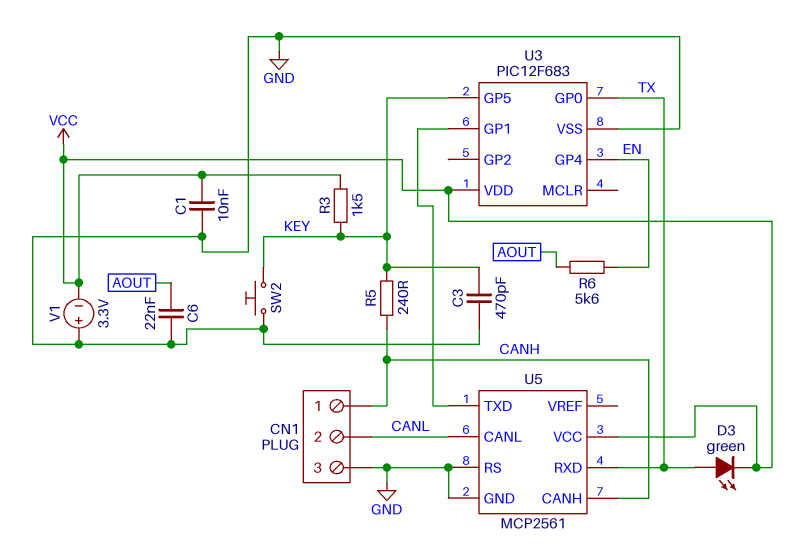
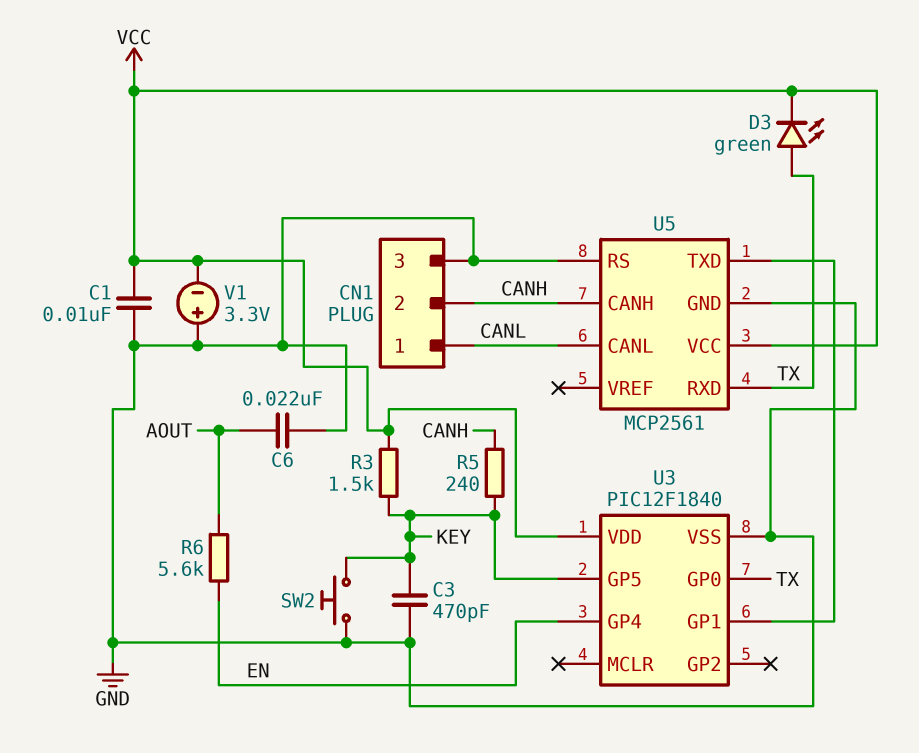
CN1 pin 1: CANH -> CANL
CN1 pin 2: CANL -> CANH
U3: PIC12F683 -> PIC12F1840

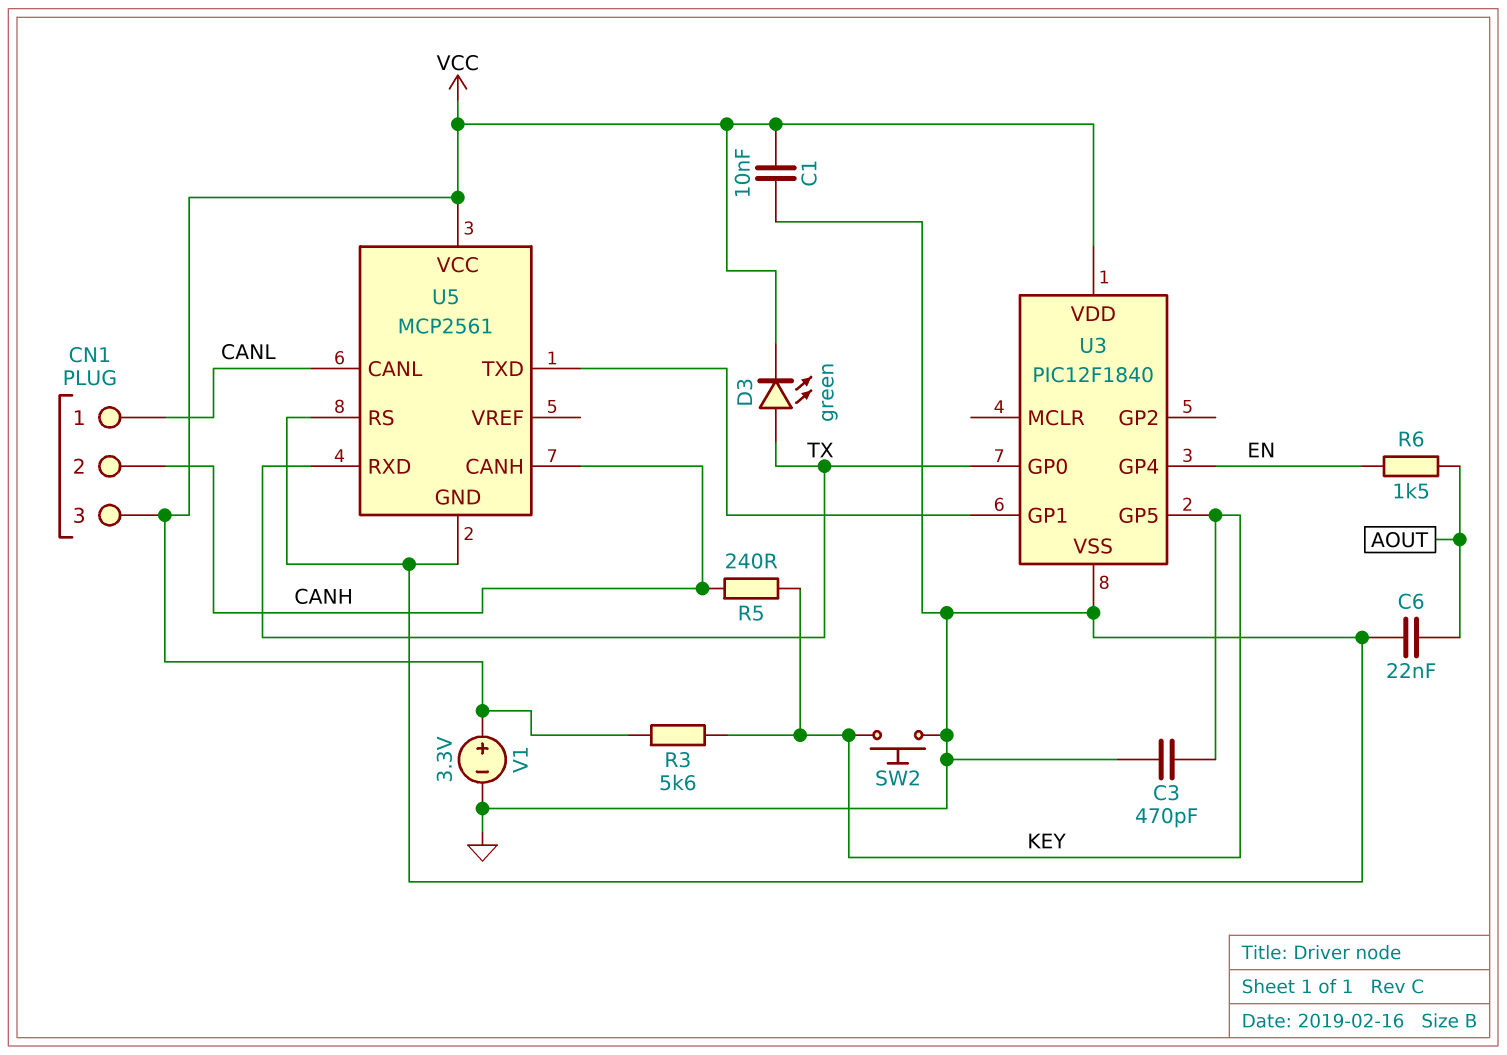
CN1 pin 3: GND -> VCC
R3: 1.5k (KEY, VCC) -> 5.6k (KEY, VCC)
R6: 5.6k (AOUT, EN) -> 1.5k (AOUT, EN)
V1: 3.3V (plus GND, minus VCC) -> 3.3V (plus VCC, minus GND)

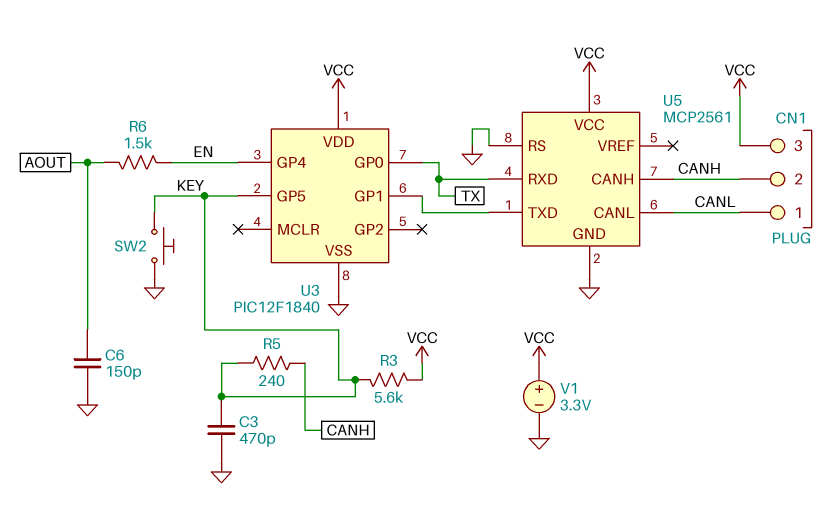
C1: 10nF (GND, VCC) -> none
C6: 22nF (AOUT, GND) -> 150pF (AOUT, GND)
D3: LED green (A TX, K VCC) -> none

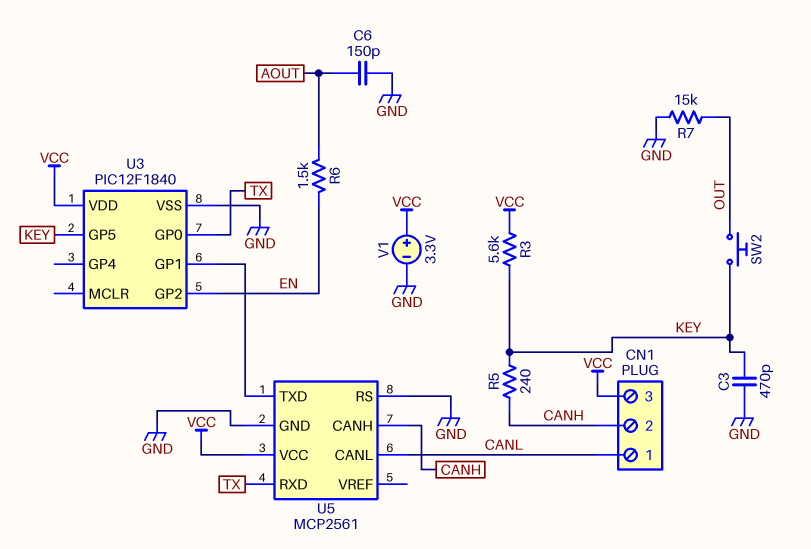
R7: none -> 15k (GND, OUT)
SW2: button (GND, KEY) -> button (KEY, OUT)
U3 pin GP2: none -> EN
U3 pin GP4: EN -> none

